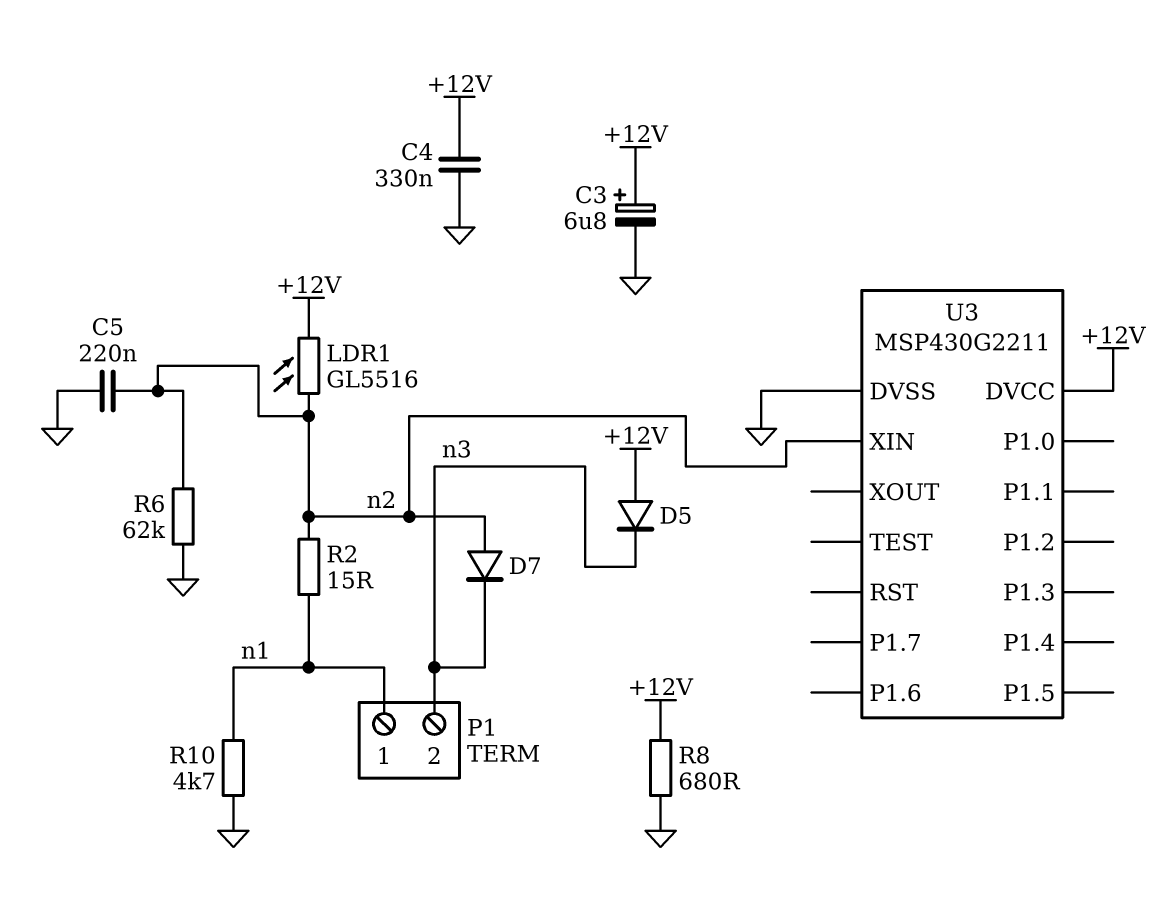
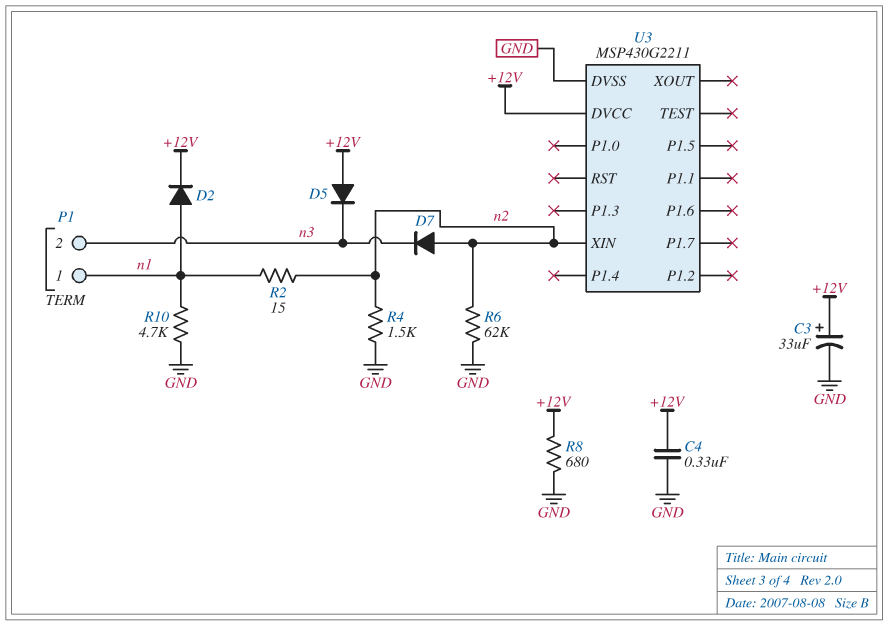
C3: 6.8uF (plus +12V, minus GND) -> 33uF (plus +12V, minus GND)
C5: 220nF (GND, n2) -> none
D2: none -> diode (A n1, K +12V)
LDR1: GL5516 (+12V, n2) -> none
R4: none -> 1.5k (GND, n2)

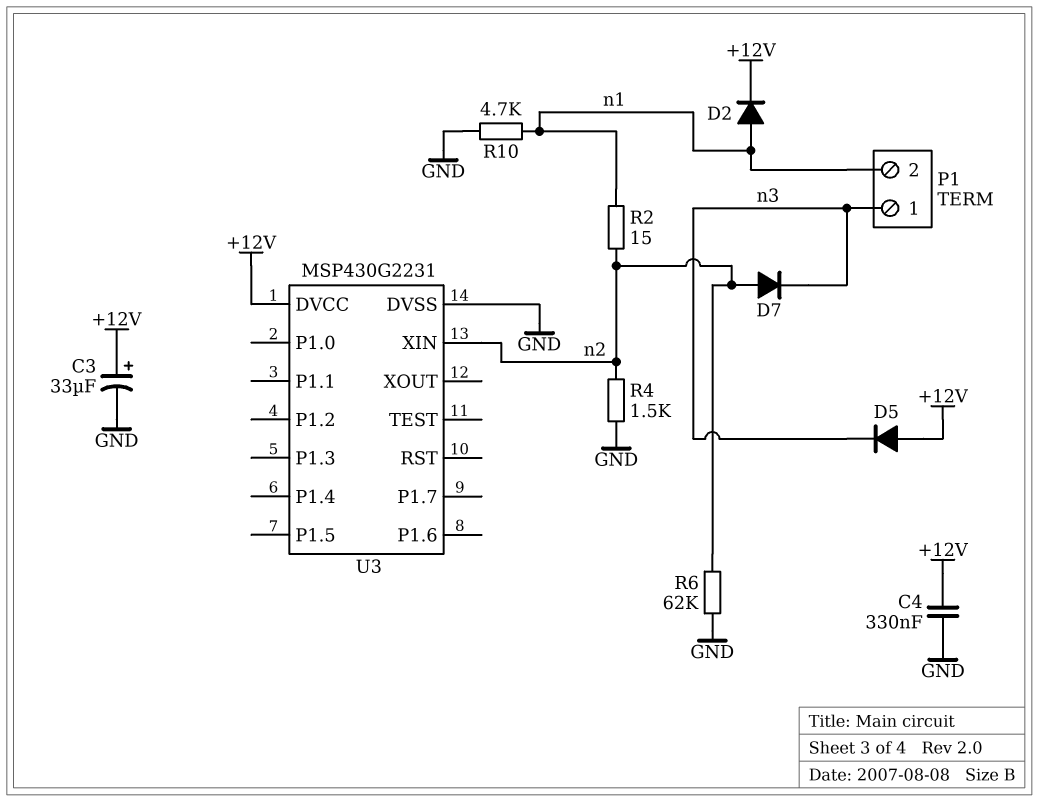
P1 pin 1: n1 -> n3
P1 pin 2: n3 -> n1
R8: 680 (+12V, GND) -> none
U3: MSP430G2211 -> MSP430G2231

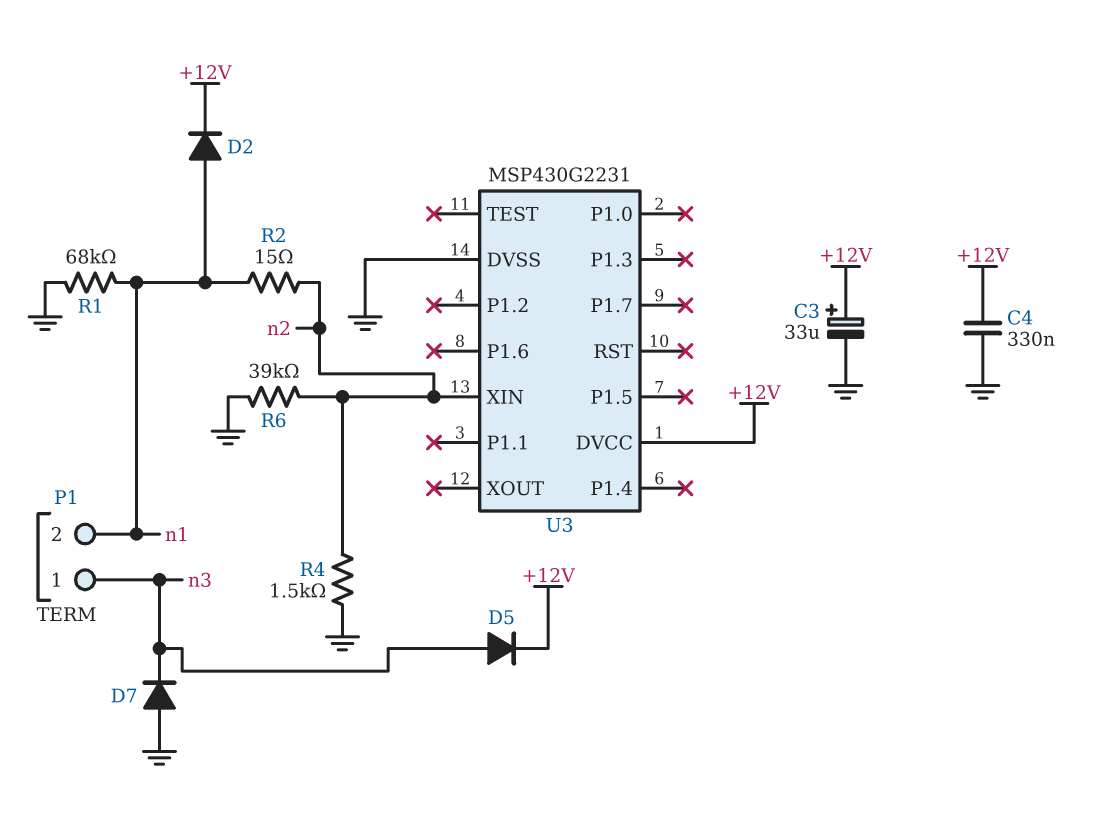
D5: diode (A +12V, K n3) -> diode (A n3, K +12V)
D7: diode (A n2, K n3) -> diode (A GND, K n3)
R1: none -> 68k (GND, n1)
R6: 62k (GND, n2) -> 39k (GND, n2)
R10: 4.7k (GND, n1) -> none

